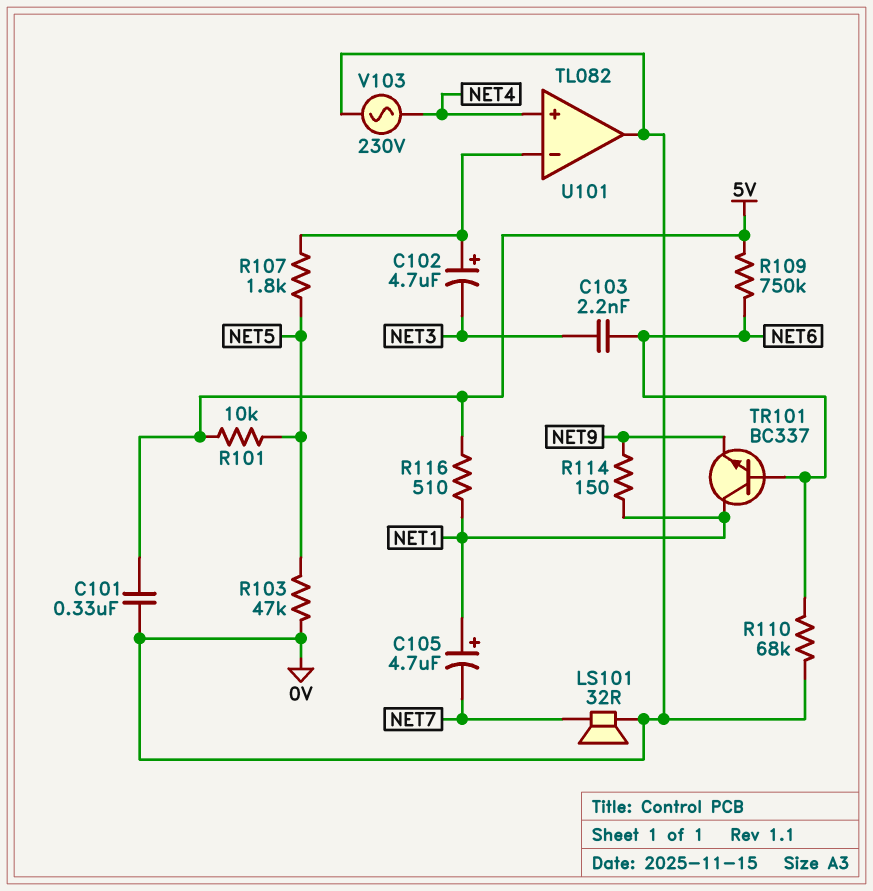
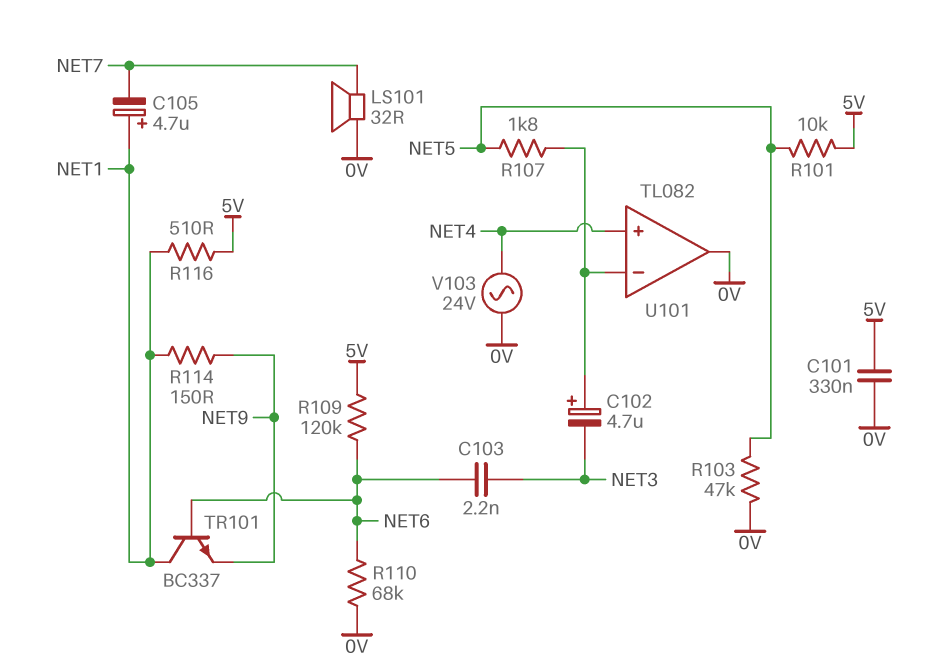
R109: 750k (5V, NET6) -> 120k (5V, NET6)
V103: AC 230V (0V, NET4) -> AC 24V (0V, NET4)

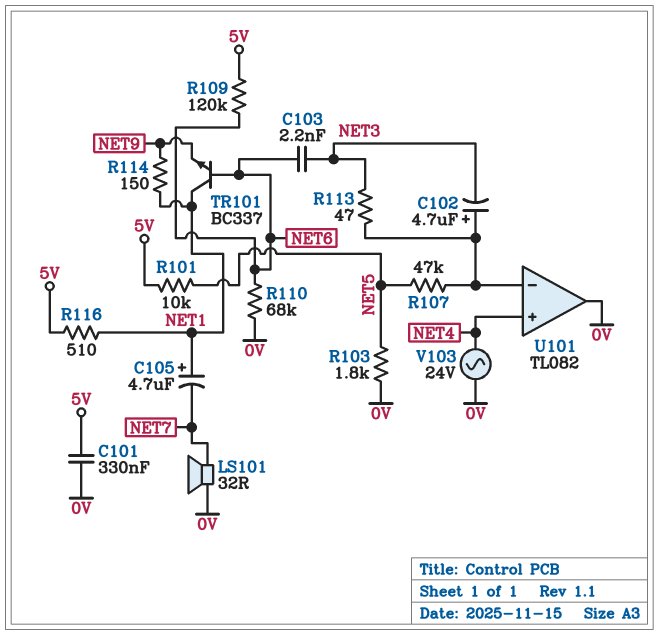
R103: 47k (0V, NET5) -> 1.8k (0V, NET5)
R107: 1.8k (NET5, U101/in-) -> 47k (NET5, U101/in-)
R113: none -> 47 (NET3, U101/in-)

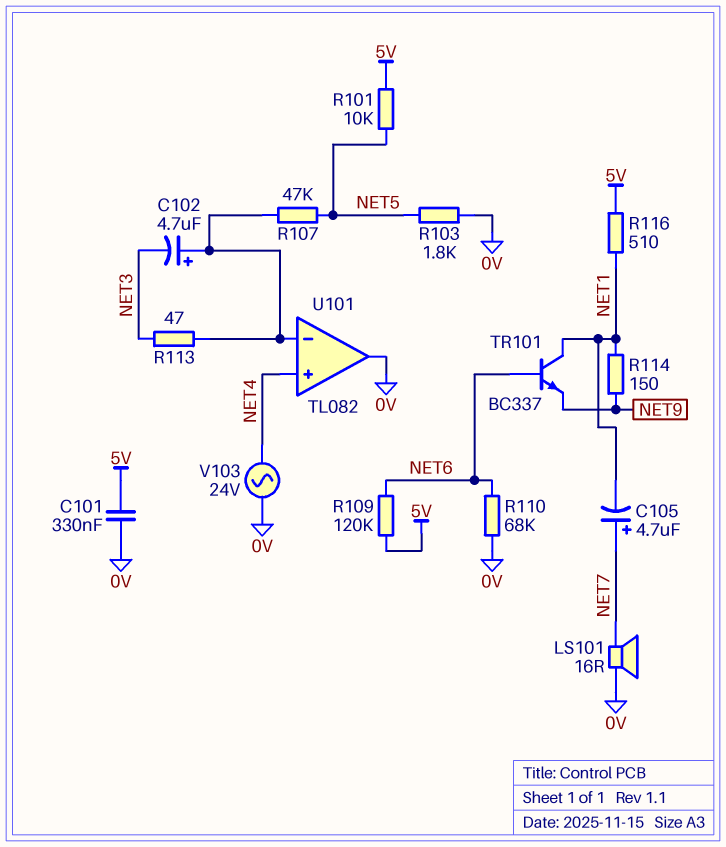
C103: 2.2nF (NET3, NET6) -> none
C105: 4.7uF (plus NET1, minus NET7) -> 4.7uF (plus NET7, minus NET1)
LS101: speaker 32R (0V, NET7) -> speaker 16R (0V, NET7)

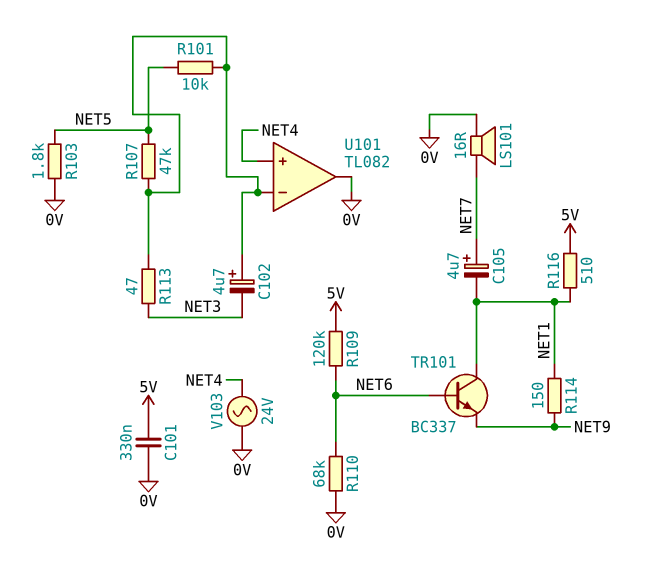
R101: 10k (5V, NET5) -> 10k (NET5, U101/in-)

